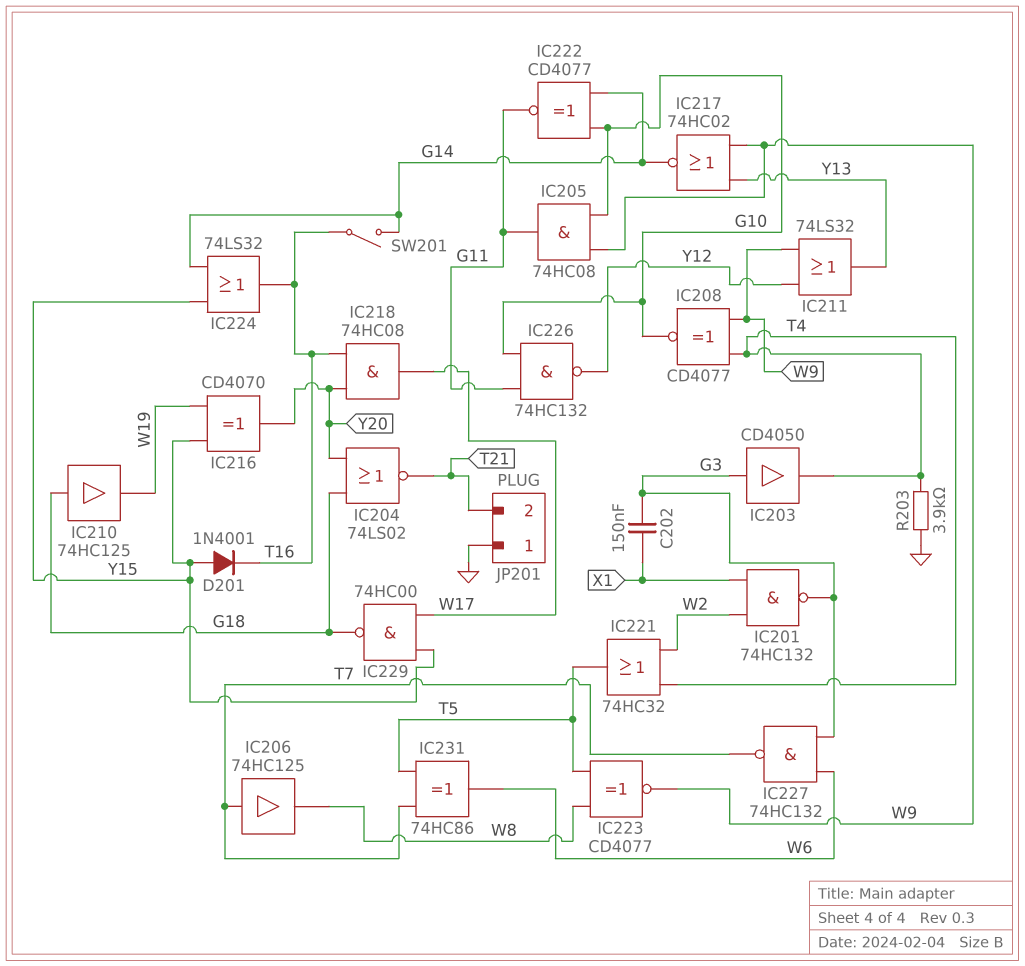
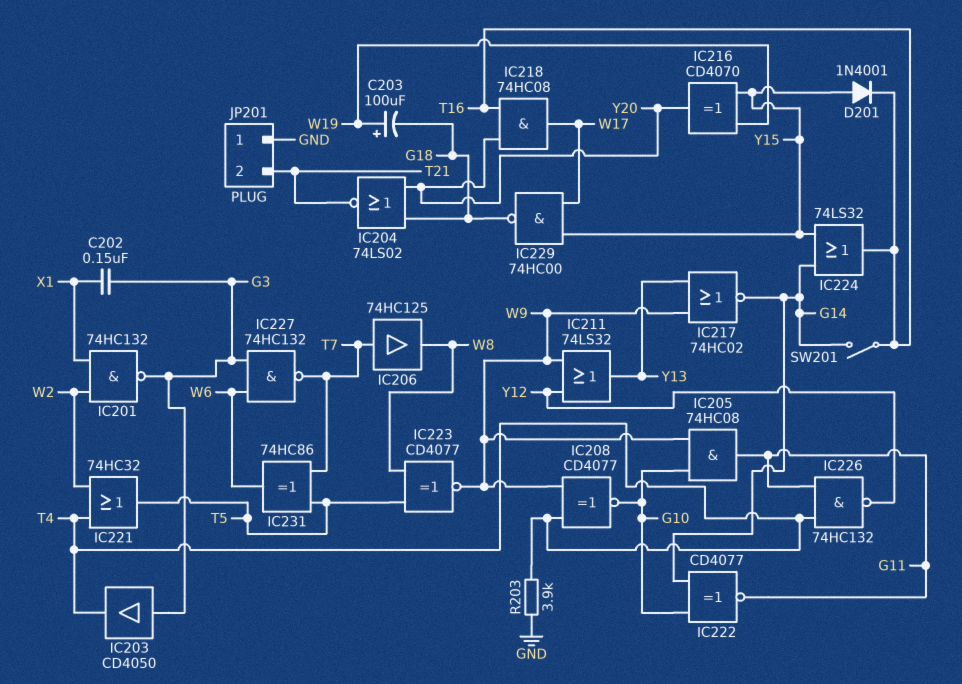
C203: none -> 100uF (plus W19, minus G18)
IC210: buffer 74HC125 (in G18, out W19) -> none
IC226: NAND 74HC132 (in G10, in G11, out Y12) -> NAND 74HC132 (in G11, in T4, out Y12)

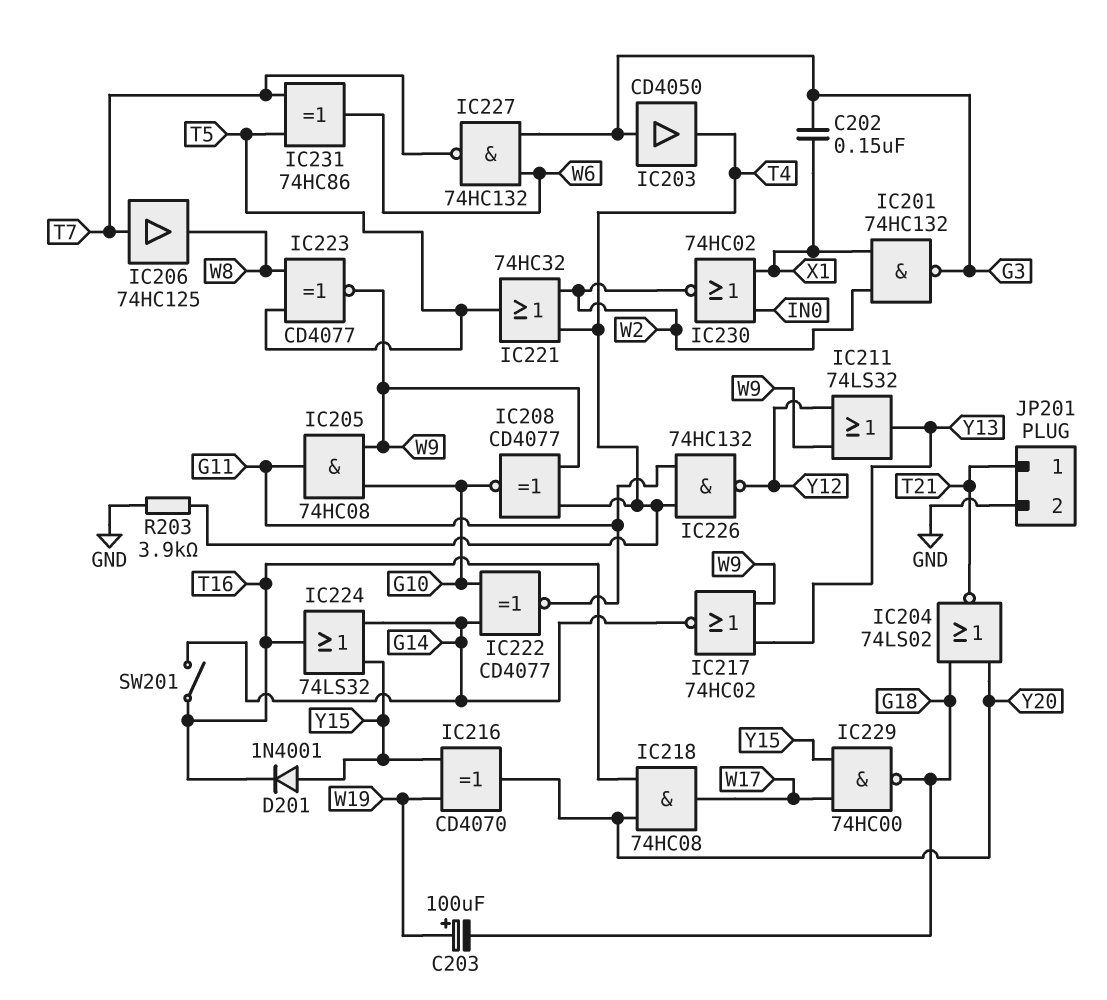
IC230: none -> NOR 74HC02 (in IN0, in X1, out W2)
JP201 pin 1: GND -> T21
JP201 pin 2: T21 -> GND

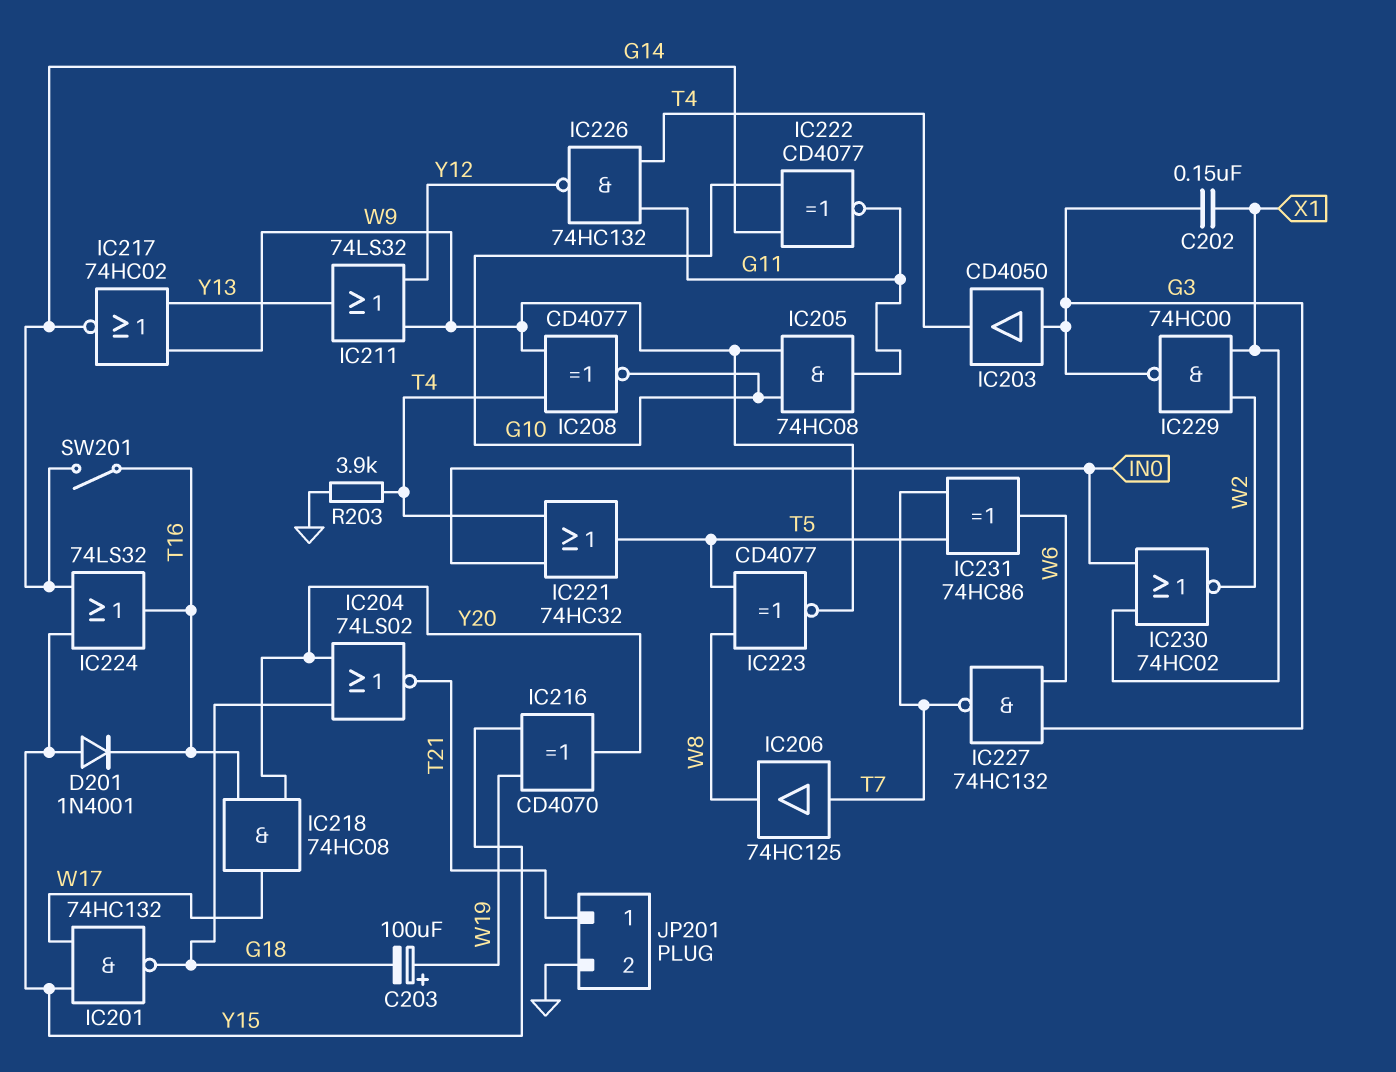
IC201: NAND 74HC132 (in W2, in X1, out G3) -> NAND 74HC132 (in W17, in Y15, out G18)
IC221: OR 74HC32 (in T4, in W2, out T5) -> OR 74HC32 (in IN0, in T4, out T5)
IC229: NAND 74HC00 (in W17, in Y15, out G18) -> NAND 74HC00 (in W2, in X1, out G3)

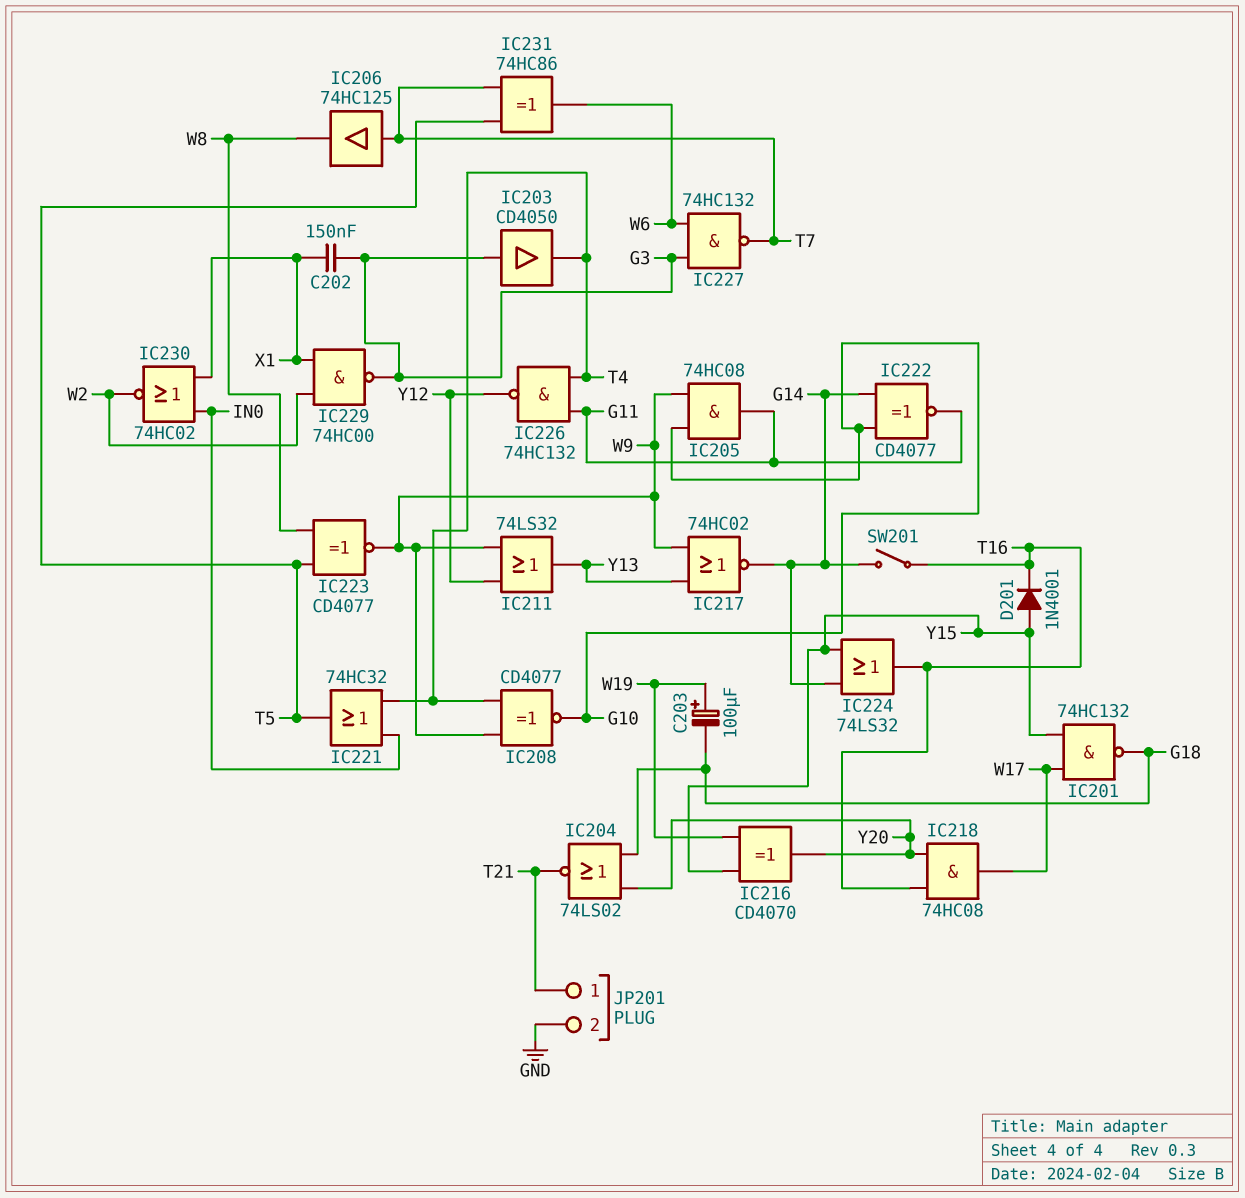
R203: 3.9k (GND, T4) -> none

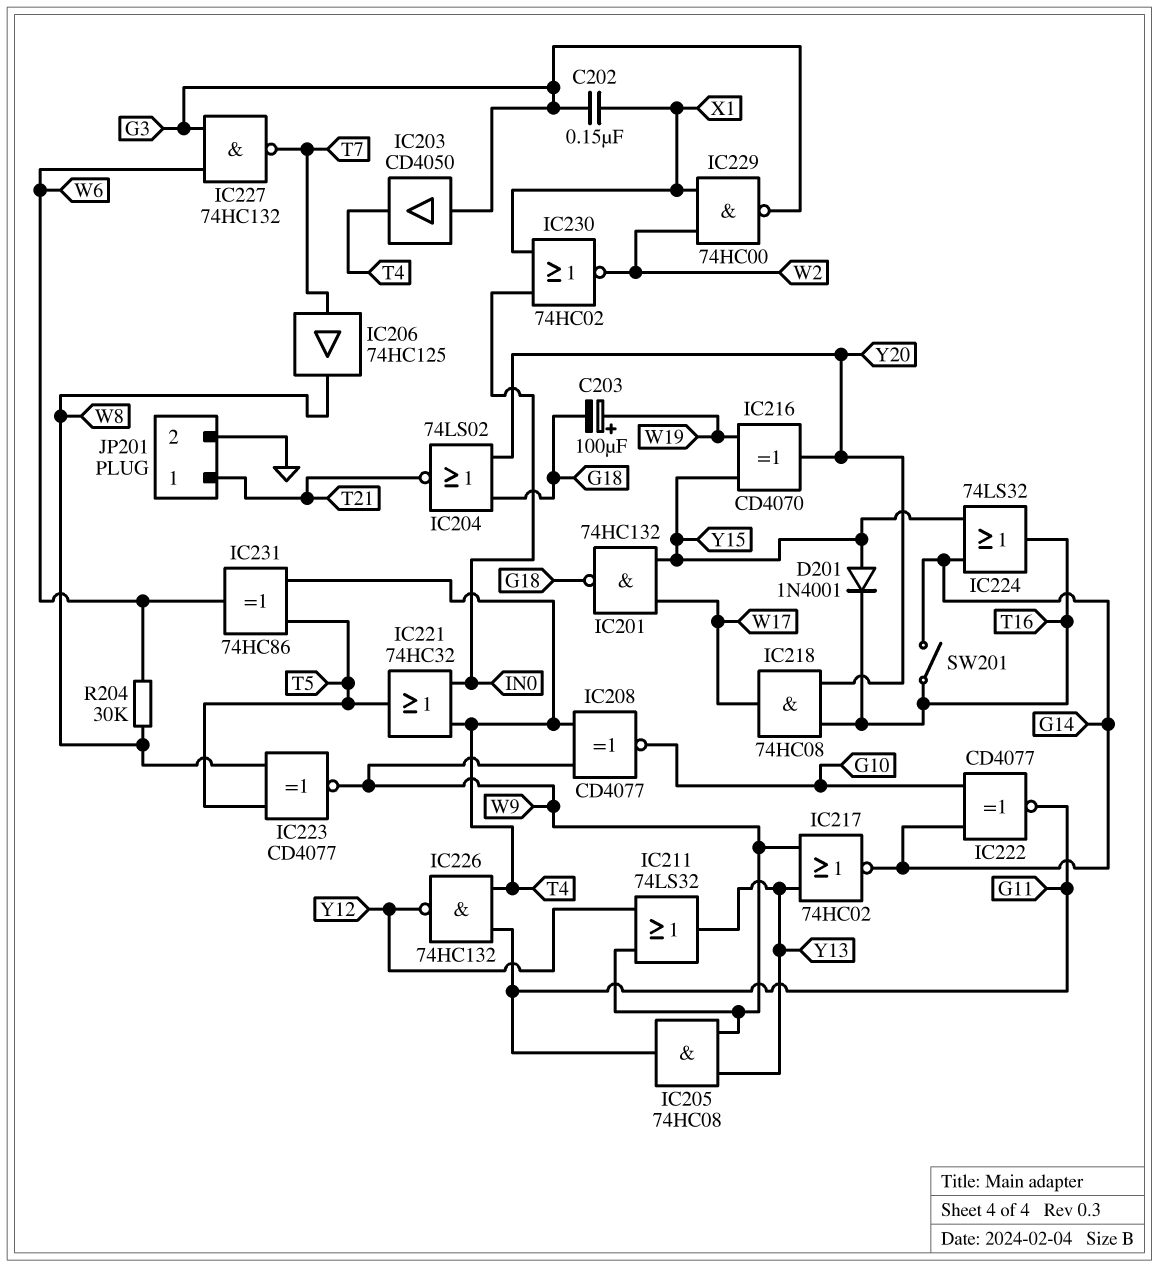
IC205: AND 74HC08 (in G10, in W9, out G11) -> AND 74HC08 (in W9, in Y13, out G11)
IC231: XOR 74HC86 (in T5, in T7, out W6) -> XOR 74HC86 (in T4, in T5, out W6)
R204: none -> 30k (W6, W8)

